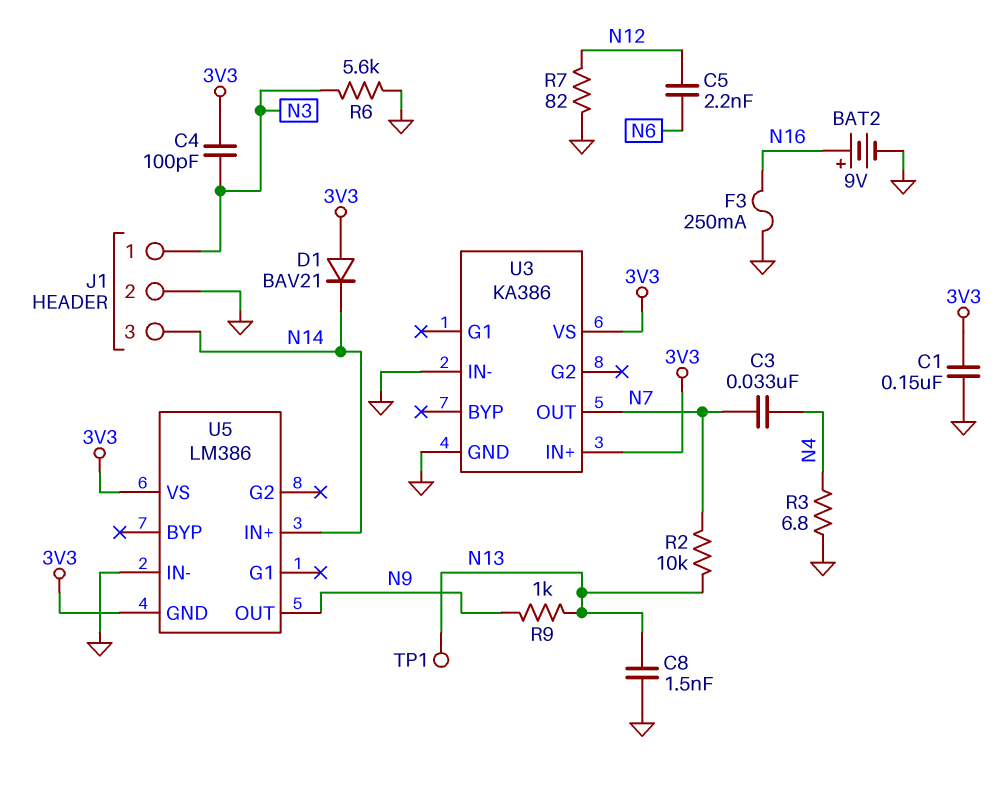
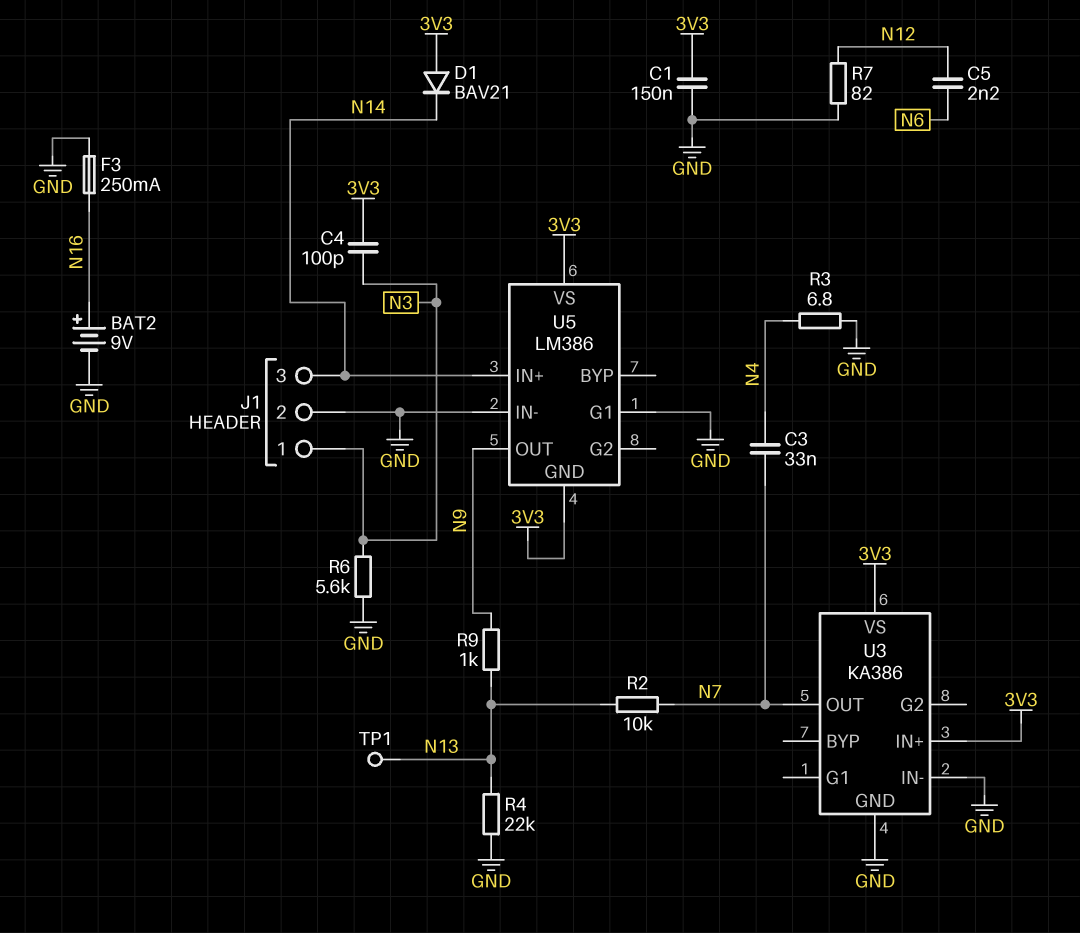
C8: 1.5nF (GND, N13) -> none
R4: none -> 22k (GND, N13)
U5 pin G1: none -> GND

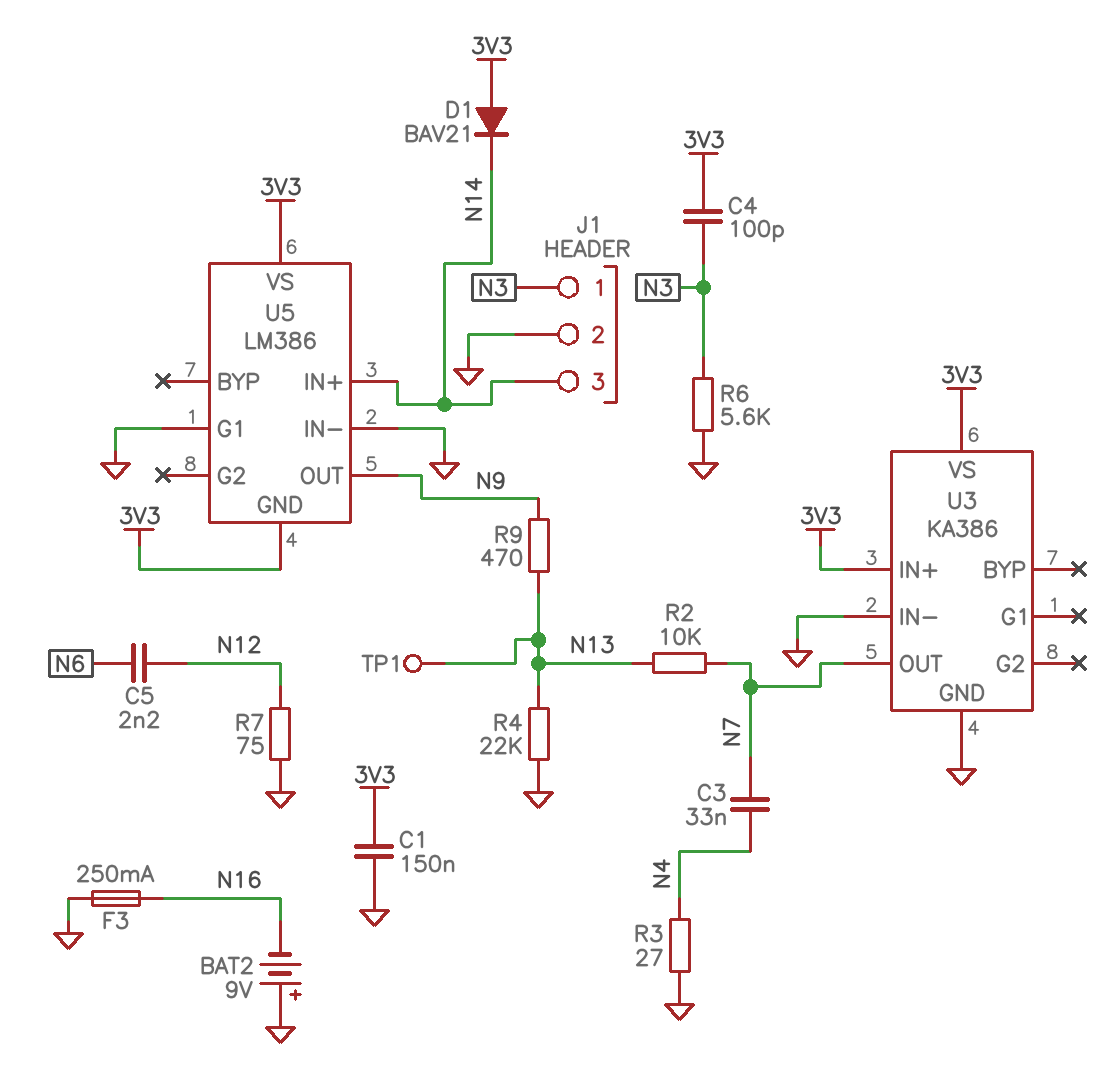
BAT2: 9V (plus N16, minus GND) -> 9V (plus GND, minus N16)
R3: 6.8 (GND, N4) -> 27 (GND, N4)
R7: 82 (GND, N12) -> 75 (GND, N12)
R9: 1k (N9, N13) -> 470 (N9, N13)

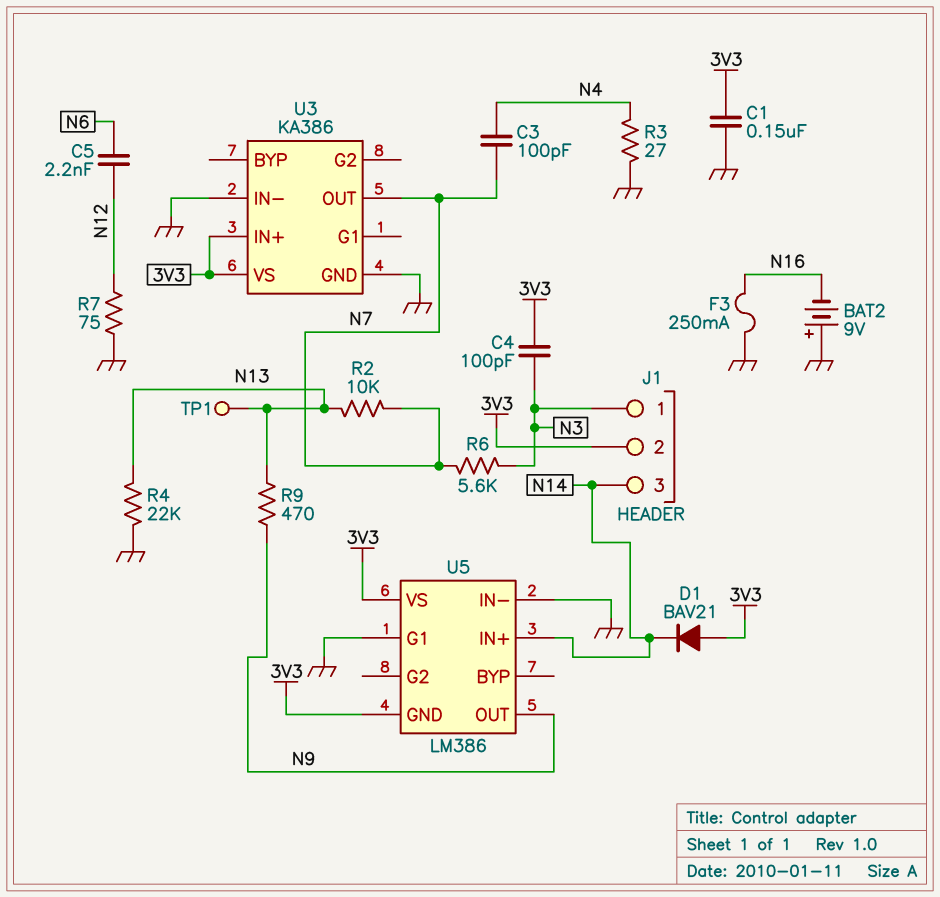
C3: 33nF (N4, N7) -> 100pF (N4, N7)
J1 pin 2: GND -> 3V3
R6: 5.6k (GND, N3) -> 5.6k (N3, N7)

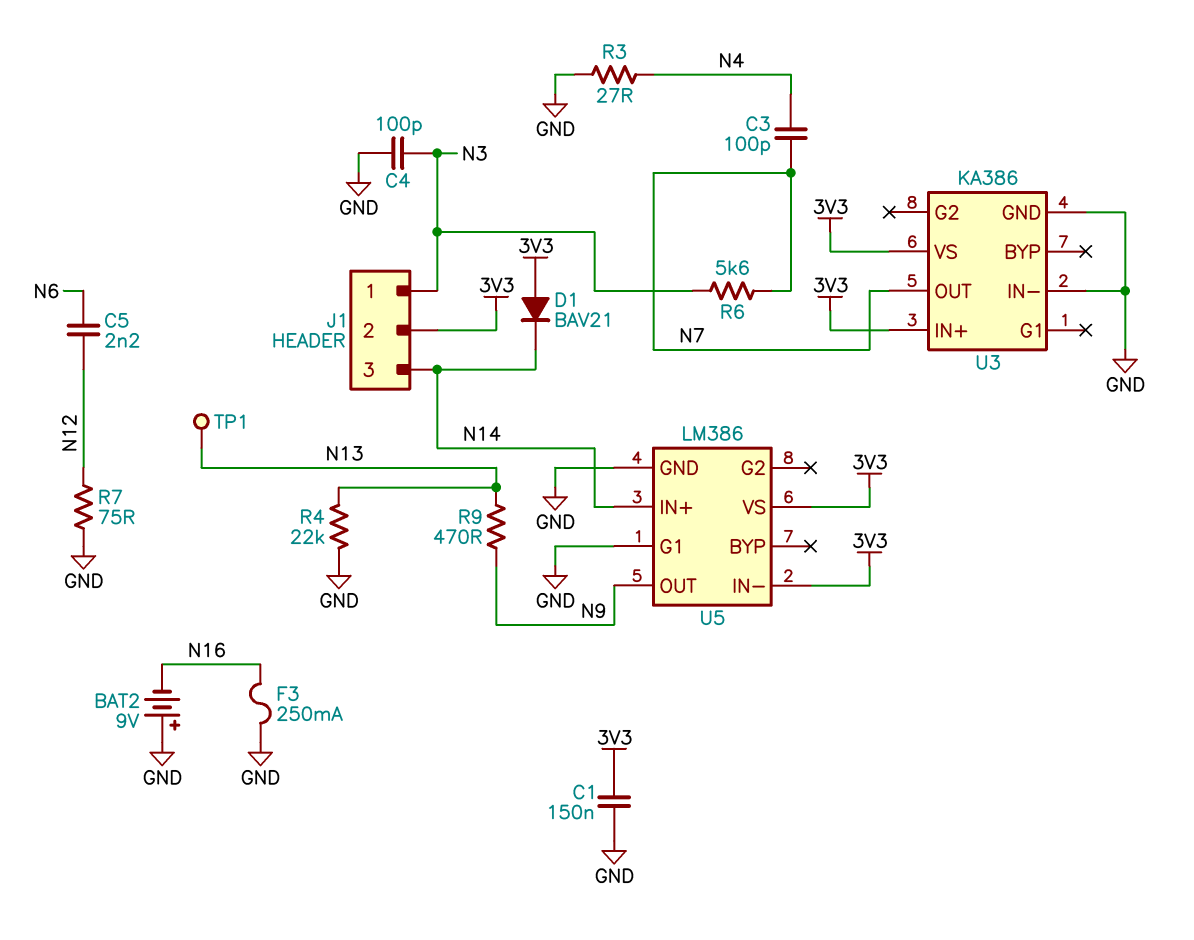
C4: 100pF (3V3, N3) -> 100pF (GND, N3)
R2: 10k (N7, N13) -> none
U5 pin GND: 3V3 -> GND
U5 pin IN-: GND -> 3V3

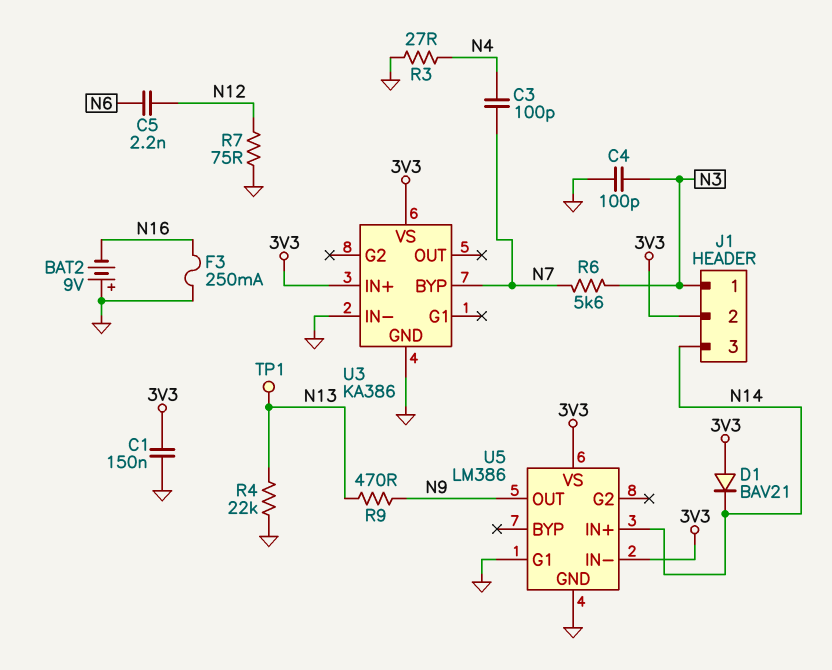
U3 pin BYP: none -> N7
U3 pin OUT: N7 -> none

